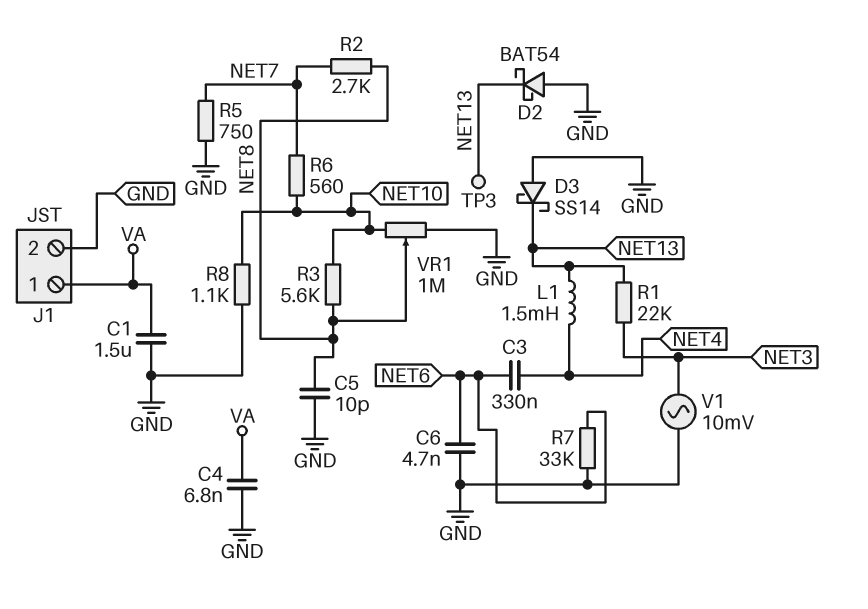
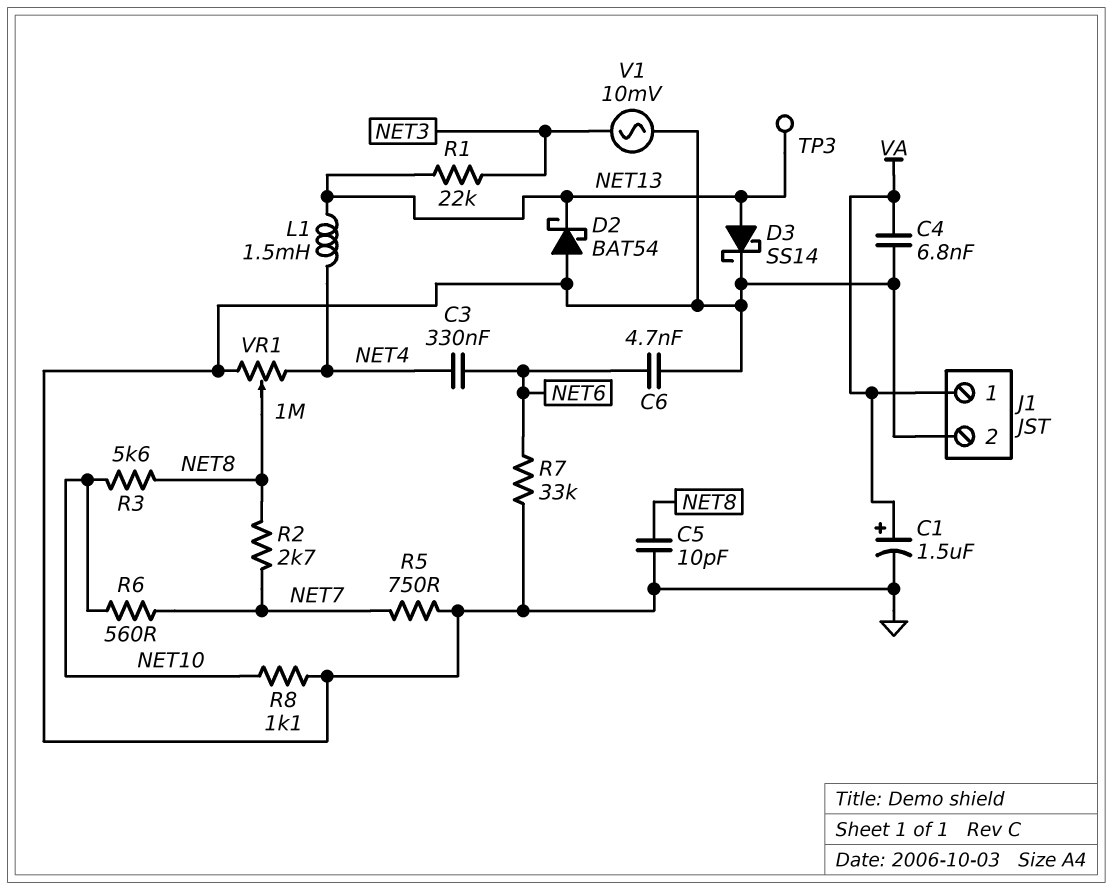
C1: 1.5uF (GND, VA) -> 1.5uF (plus VA, minus GND)
D3: schottky SS14 (A GND, K NET13) -> schottky SS14 (A NET13, K GND)
VR1: 1M (GND, NET10, wiper NET8) -> 1M (GND, NET4, wiper NET8)

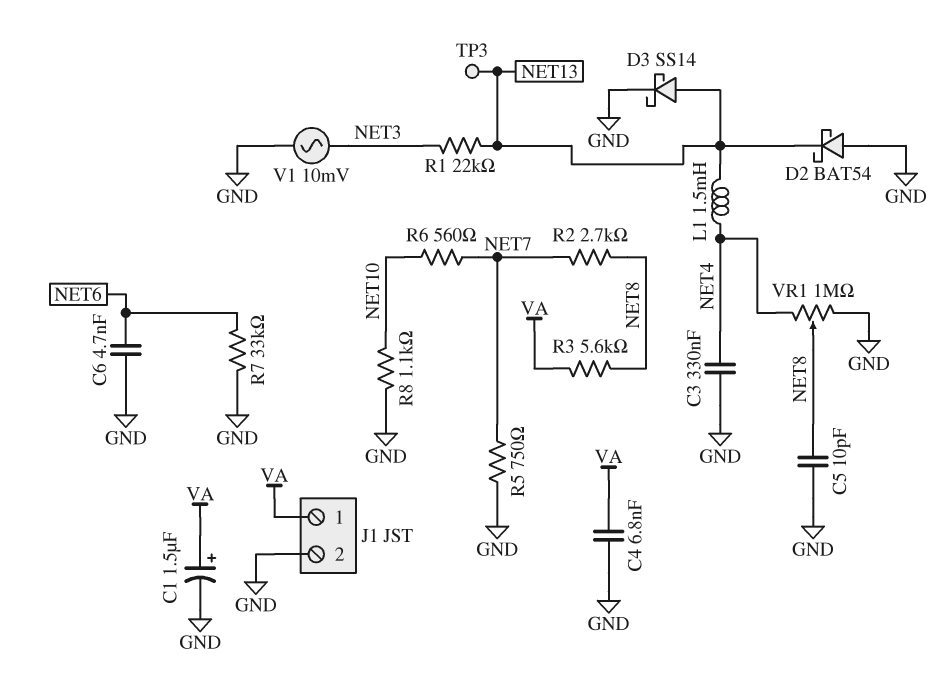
C3: 330nF (NET4, NET6) -> 330nF (GND, NET4)
R3: 5.6k (NET8, NET10) -> 5.6k (NET8, VA)

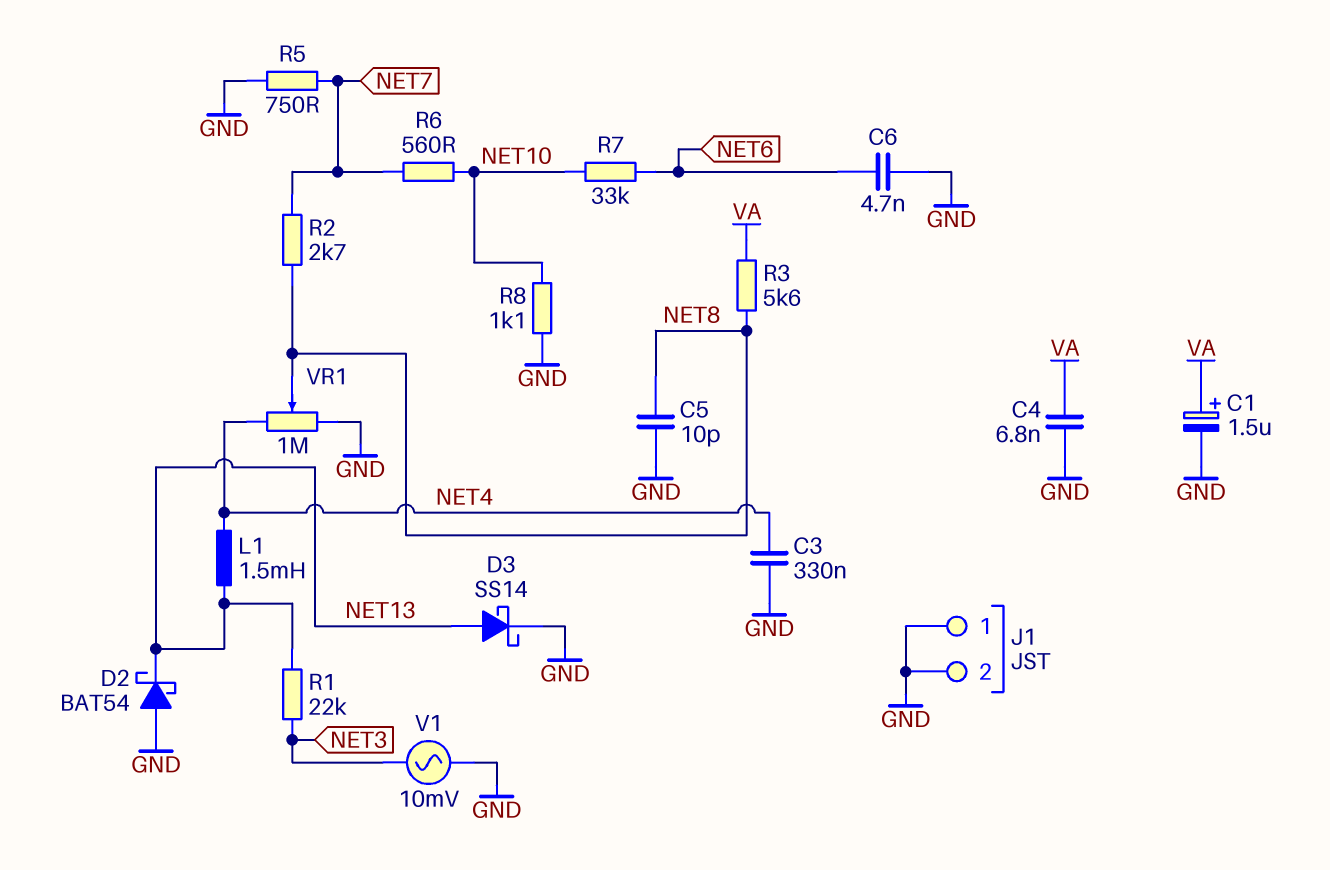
J1 pin 1: VA -> GND
R7: 33k (GND, NET6) -> 33k (NET6, NET10)
TP3: test point (NET13) -> none

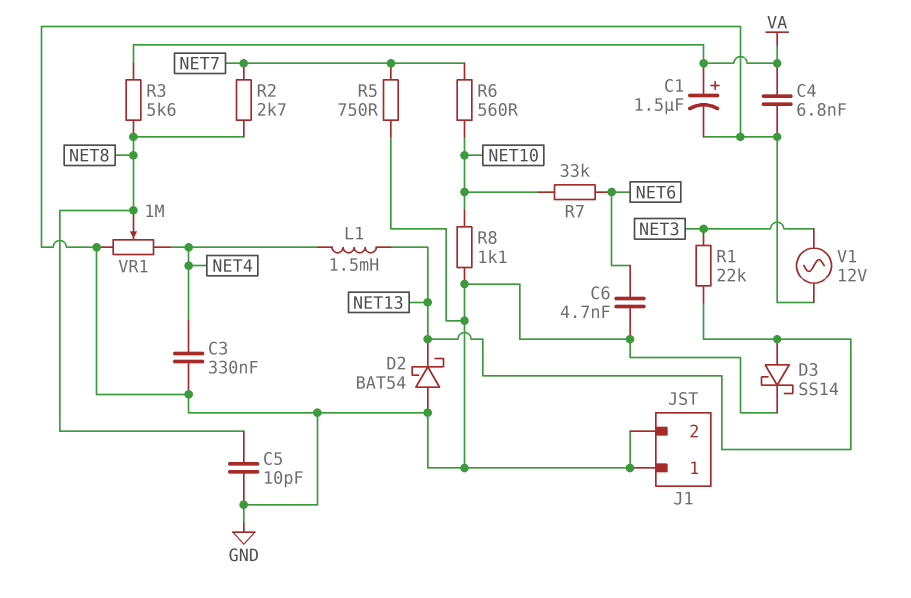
V1: AC 10mV (GND, NET3) -> AC 12V (GND, NET3)

